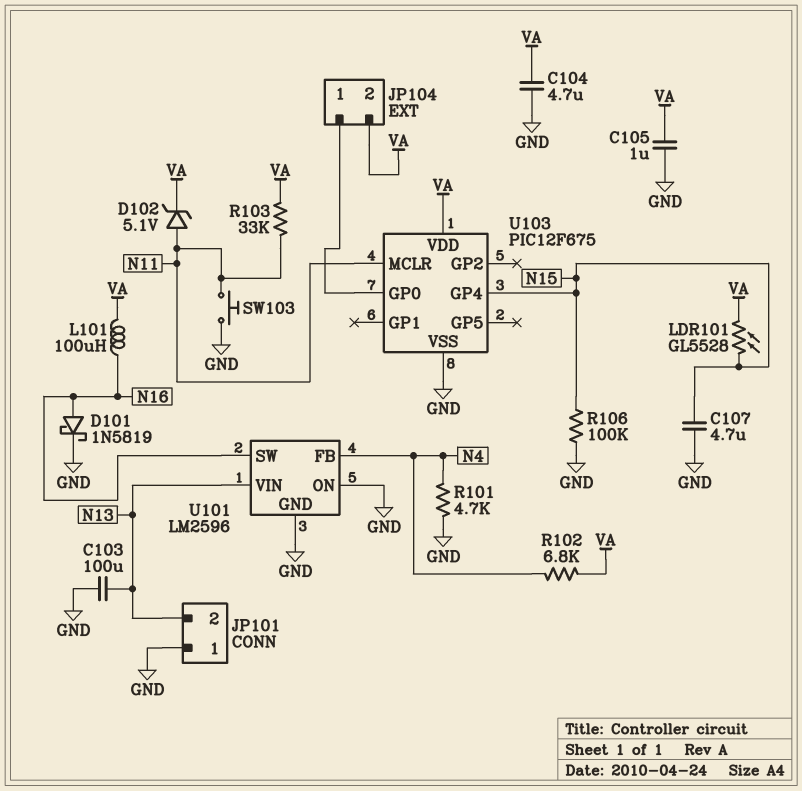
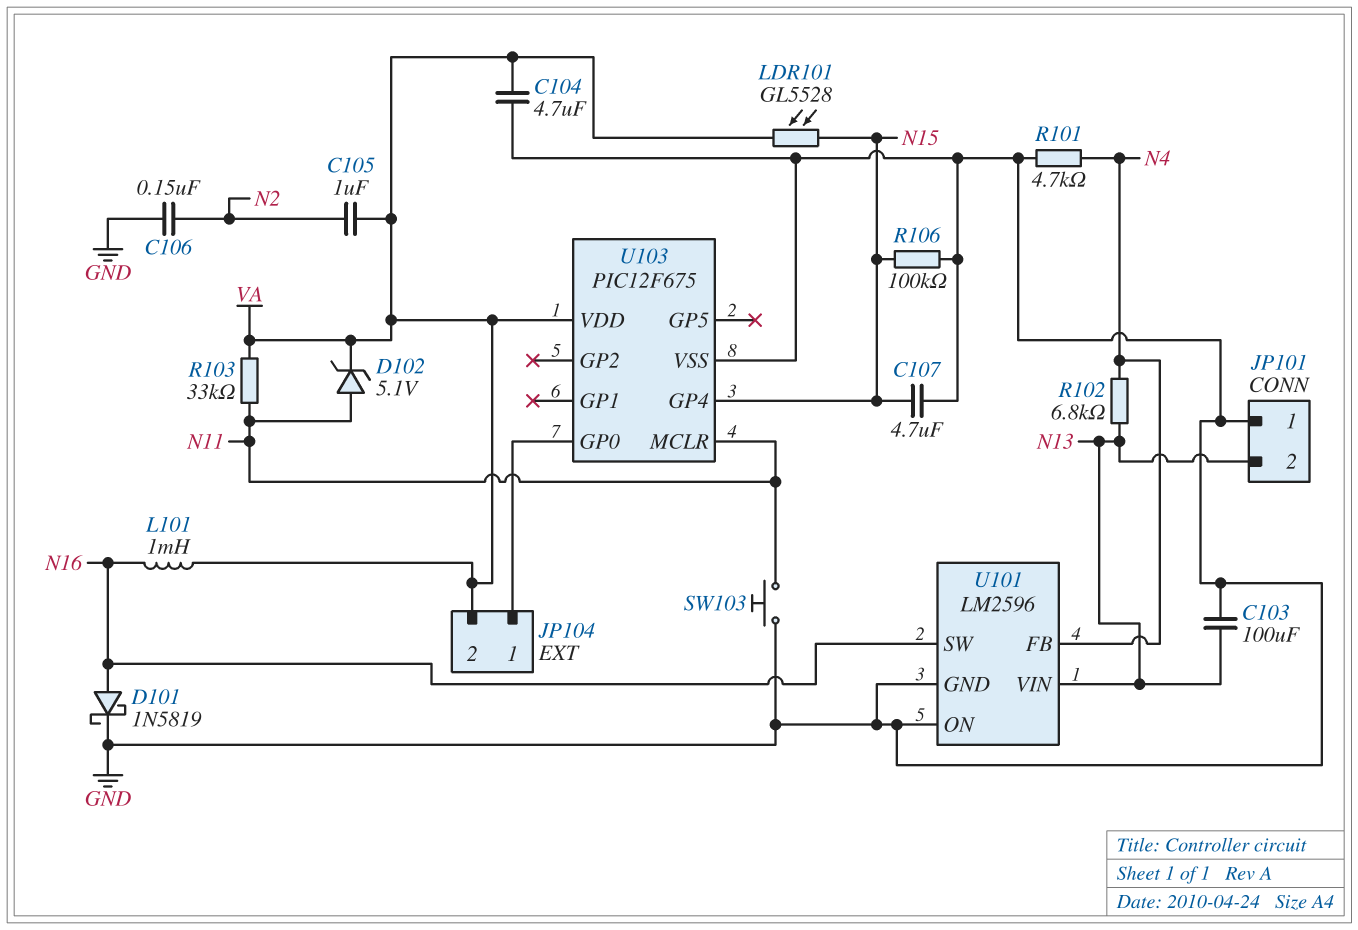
C105: 1uF (GND, VA) -> 1uF (N2, VA)
C106: none -> 150nF (GND, N2)
L101: 100uH (N16, VA) -> 1mH (N16, VA)
R102: 6.8k (N4, VA) -> 6.8k (N4, N13)

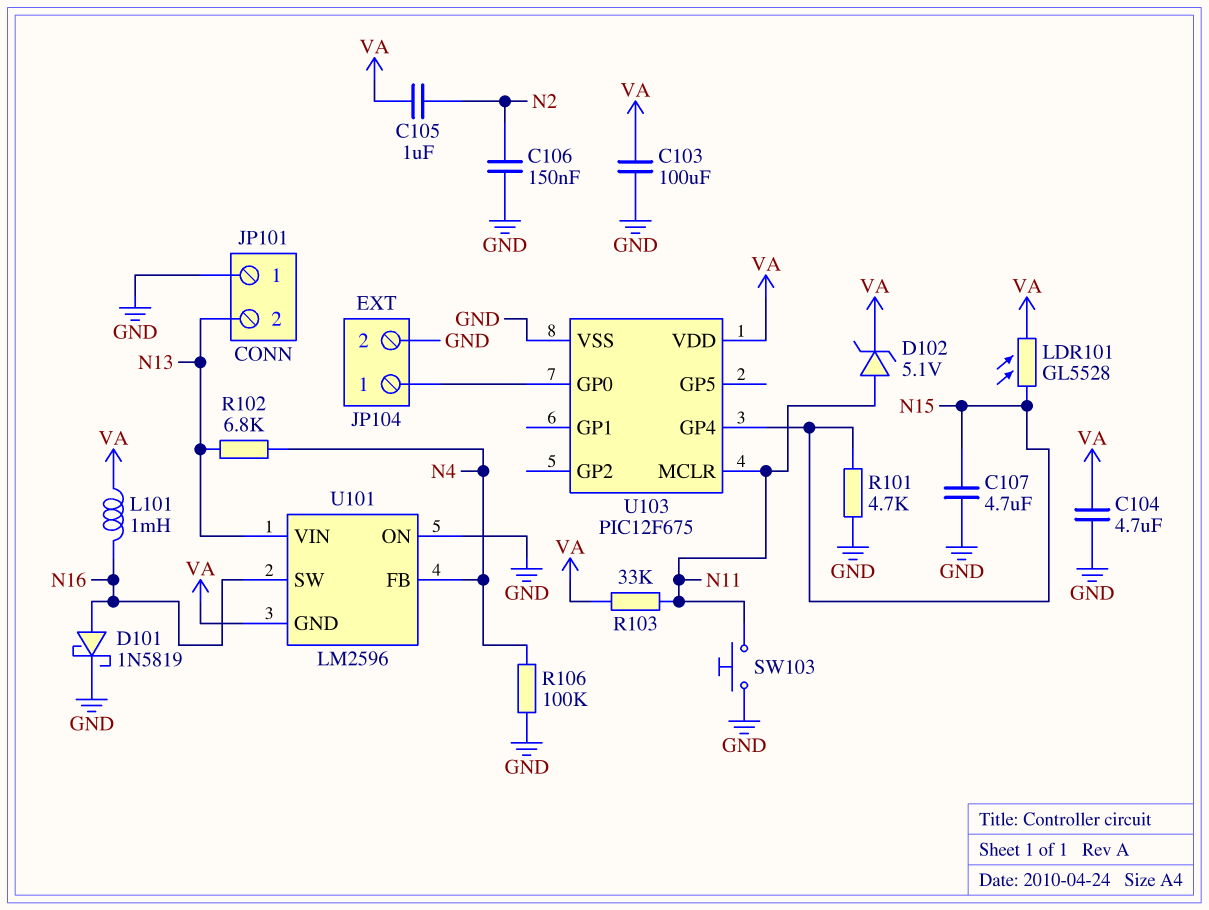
C103: 100uF (GND, N13) -> 100uF (GND, VA)
JP104 pin 2: VA -> GND
R101: 4.7k (GND, N4) -> 4.7k (GND, N15)
R106: 100k (GND, N15) -> 100k (GND, N4)
U101 pin GND: GND -> VA

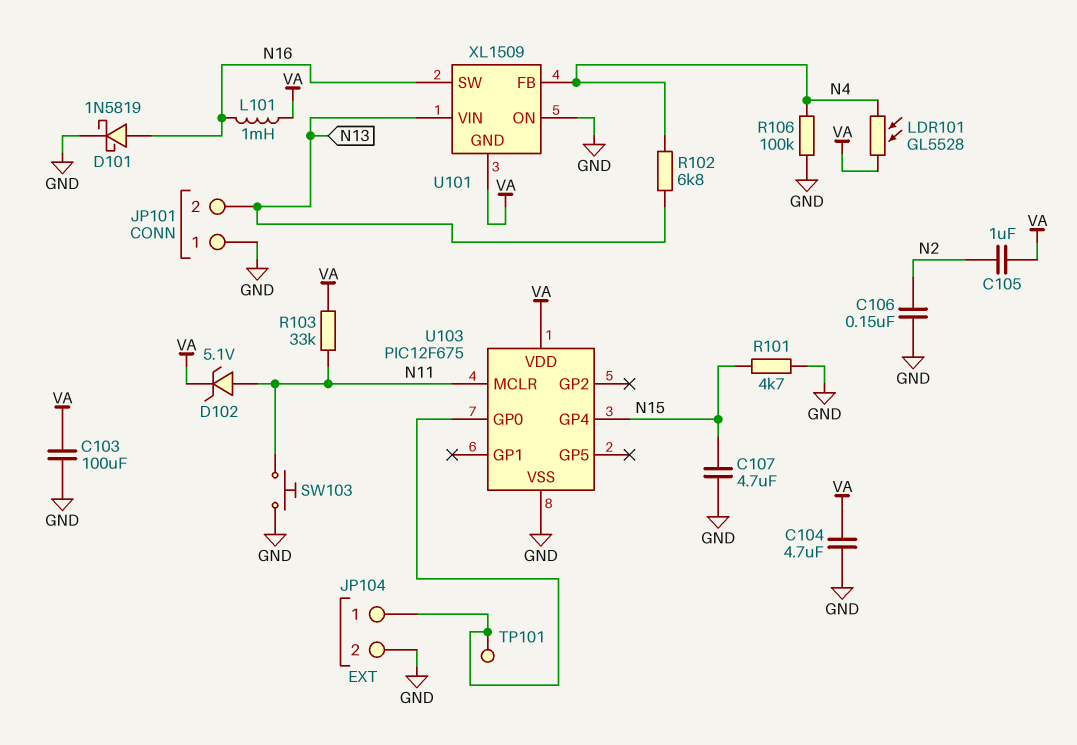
LDR101: GL5528 (N15, VA) -> GL5528 (N4, VA)
TP101: none -> test point (JP104/1)
U101: LM2596 -> XL1509

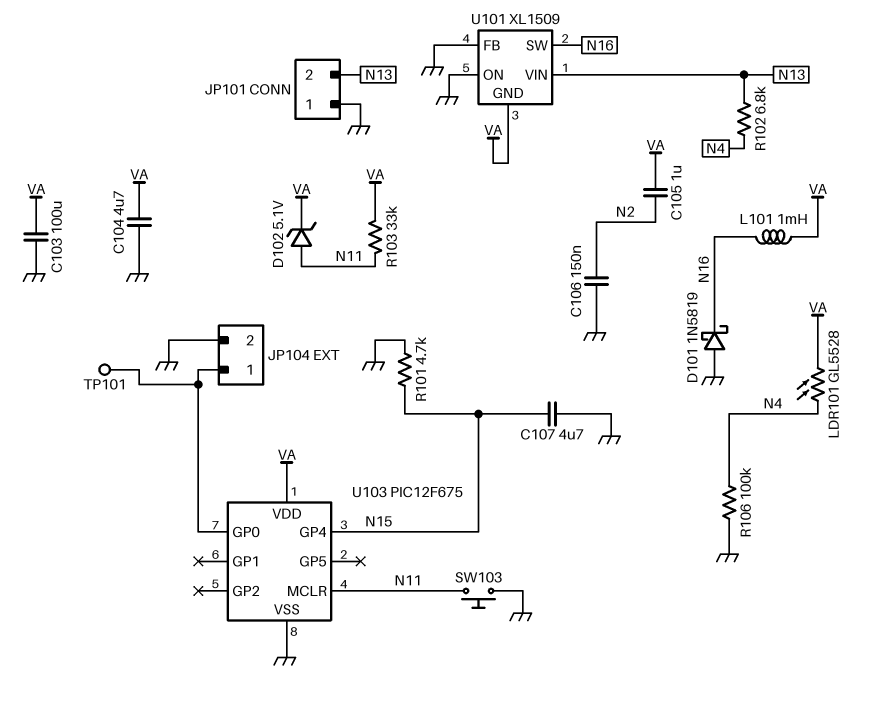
D101: schottky 1N5819 (A N16, K GND) -> schottky 1N5819 (A GND, K N16)
U101 pin FB: N4 -> GND

